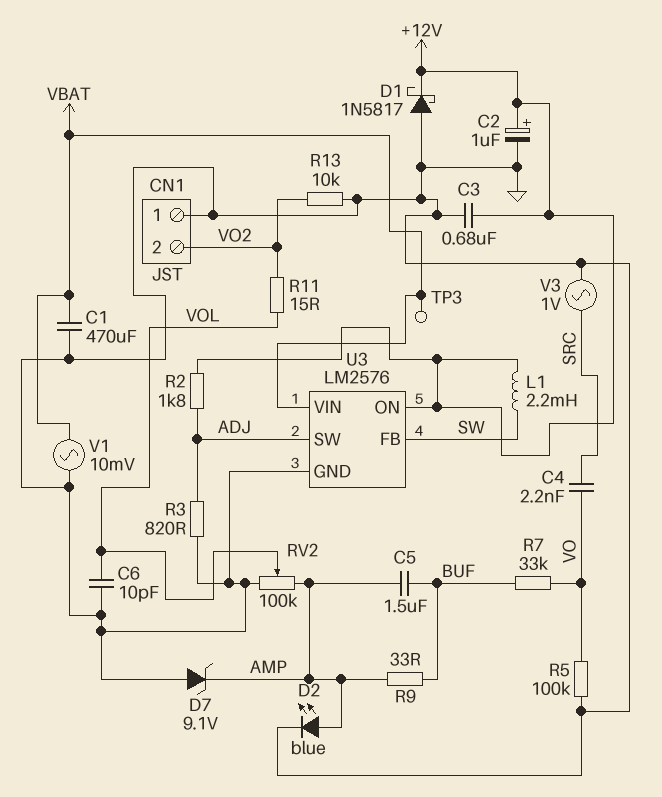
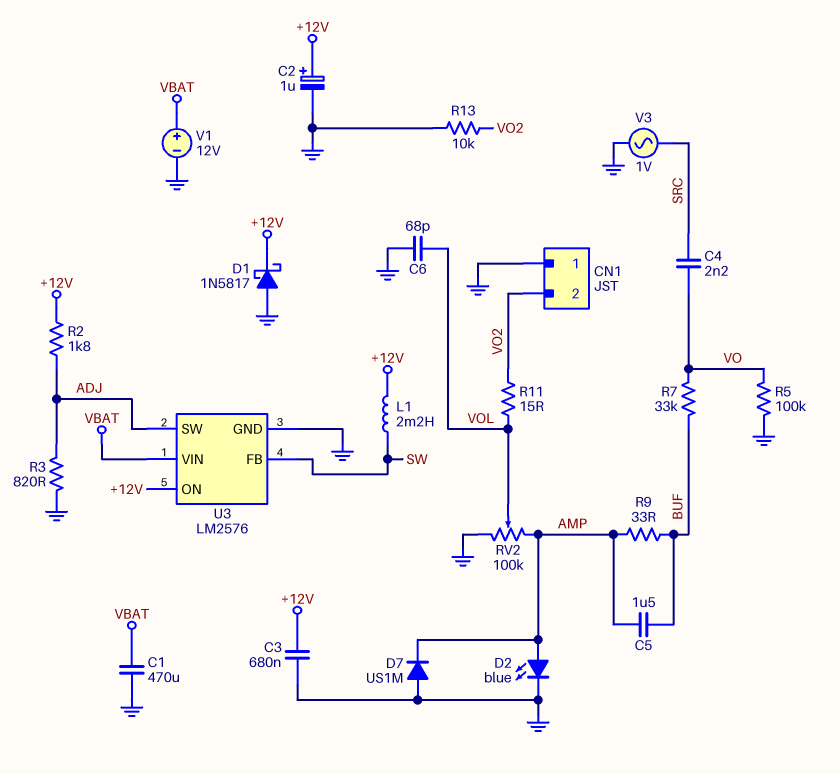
C6: 10pF (GND, VOL) -> 68pF (GND, VOL)
D7: zener 9.1V (A GND, K AMP) -> diode US1M (A GND, K AMP)
TP3: test point (VBAT) -> none
V1: AC 10mV (GND, VBAT) -> 12V (plus VBAT, minus GND)

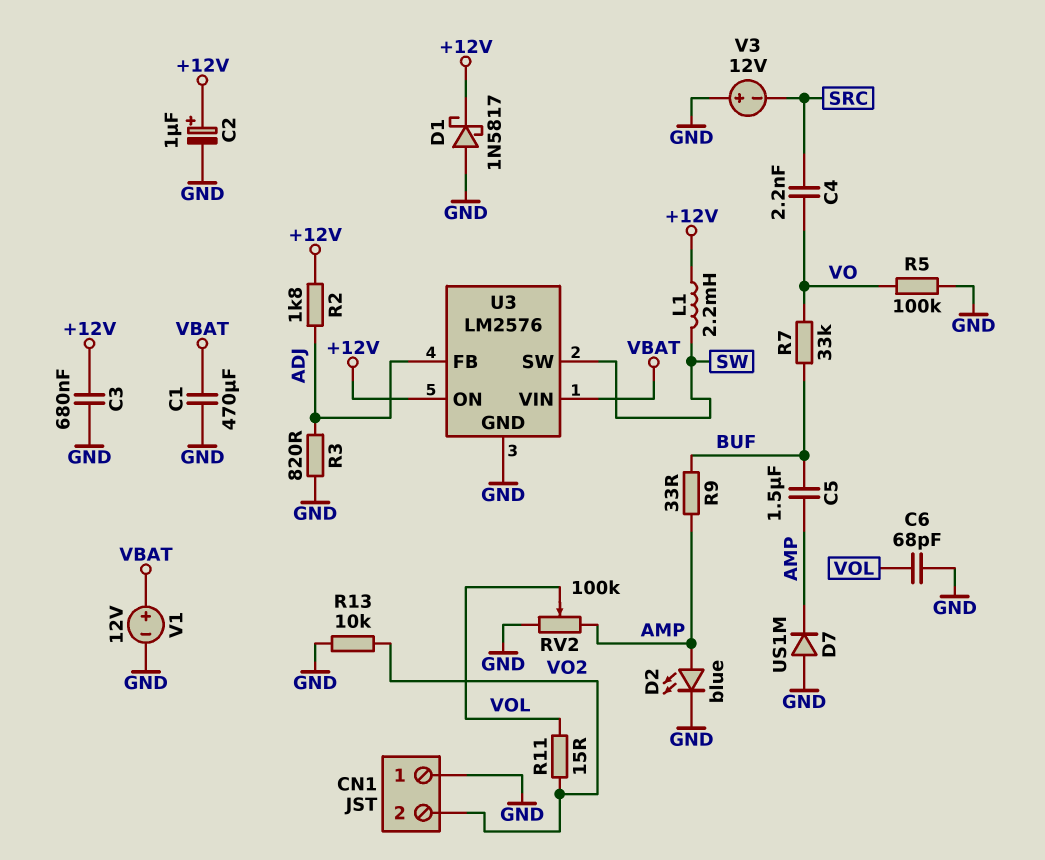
U3 pin FB: SW -> ADJ
U3 pin SW: ADJ -> SW
V3: AC 1V (GND, SRC) -> 12V (plus GND, minus SRC)

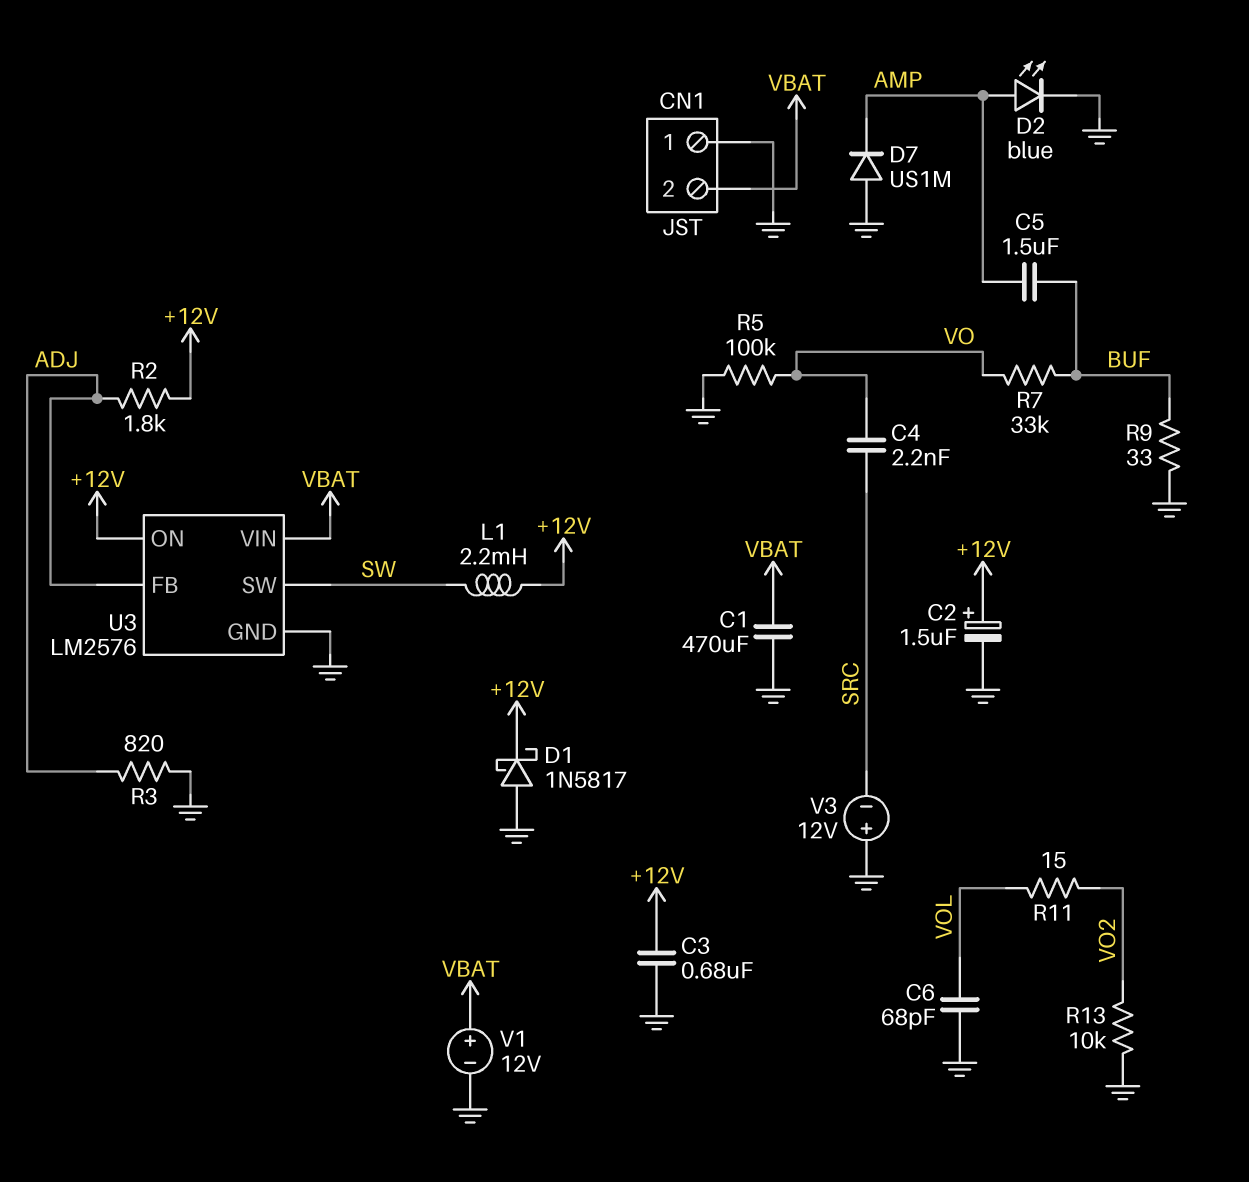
C2: 1uF (plus +12V, minus GND) -> 1.5uF (plus +12V, minus GND)
CN1 pin 2: VO2 -> VBAT
R9: 33 (AMP, BUF) -> 33 (BUF, GND)
RV2: 100k (AMP, GND, wiper VOL) -> none

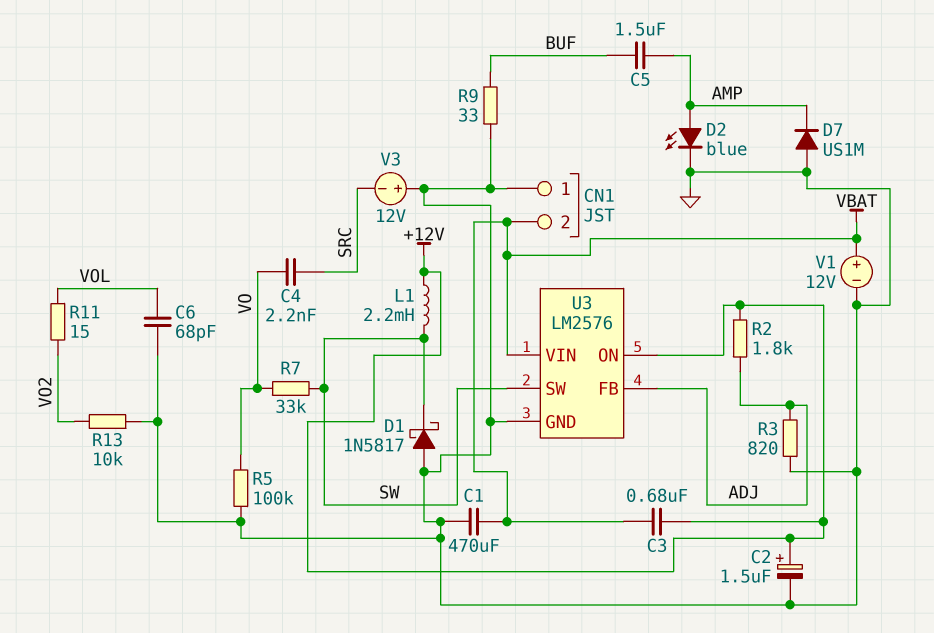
C3: 680nF (+12V, GND) -> 680nF (+12V, VBAT)
D1: schottky 1N5817 (A GND, K +12V) -> schottky 1N5817 (A GND, K SW)
R7: 33k (BUF, VO) -> 33k (SW, VO)

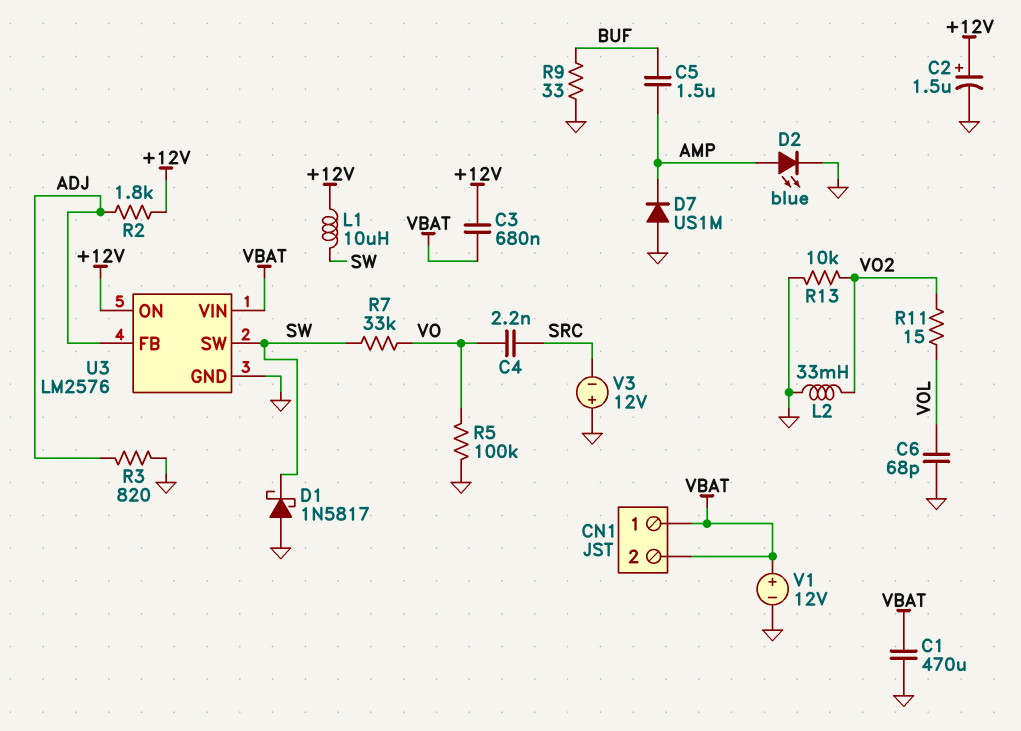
CN1 pin 1: GND -> VBAT
L1: 2.2mH (+12V, SW) -> 10uH (+12V, SW)
L2: none -> 33mH (GND, VO2)

